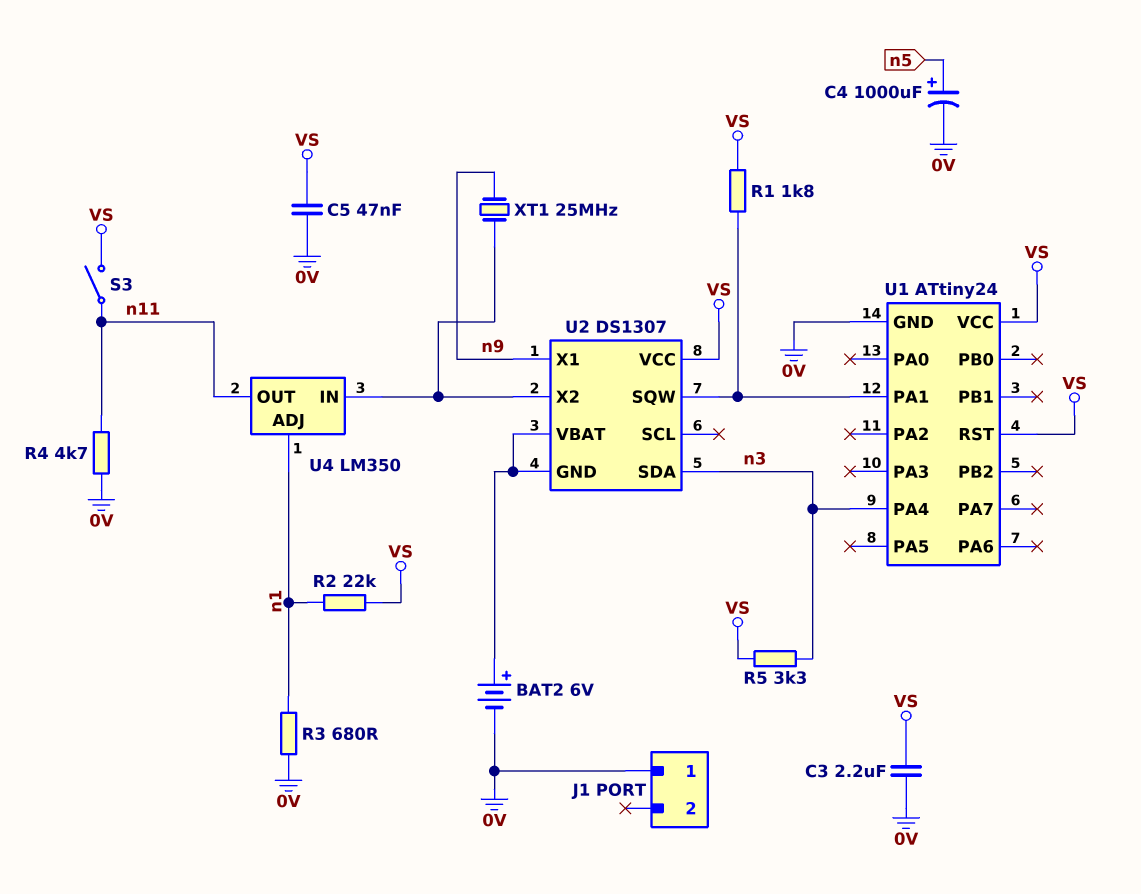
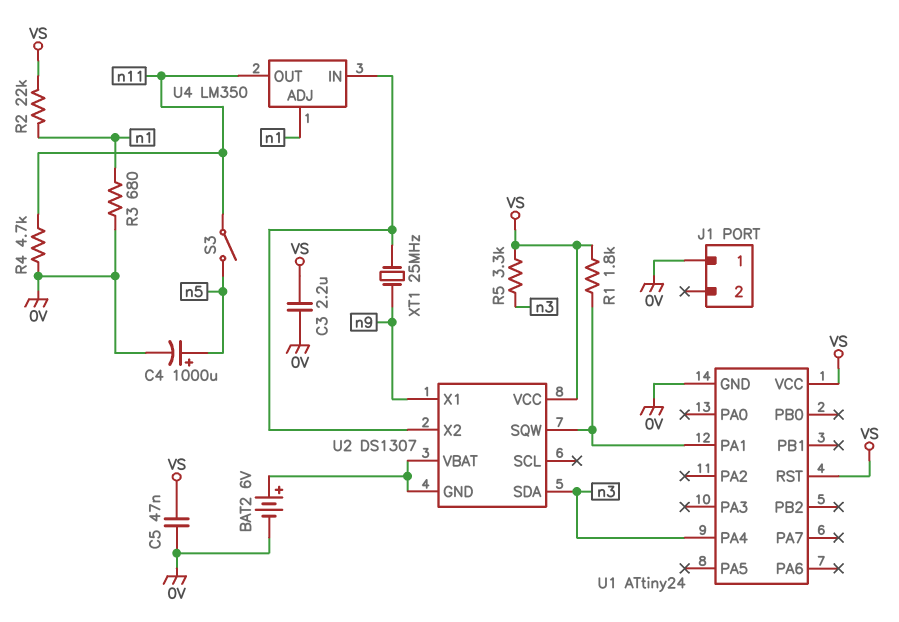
S3: switch (VS, n11) -> switch (n5, n11)

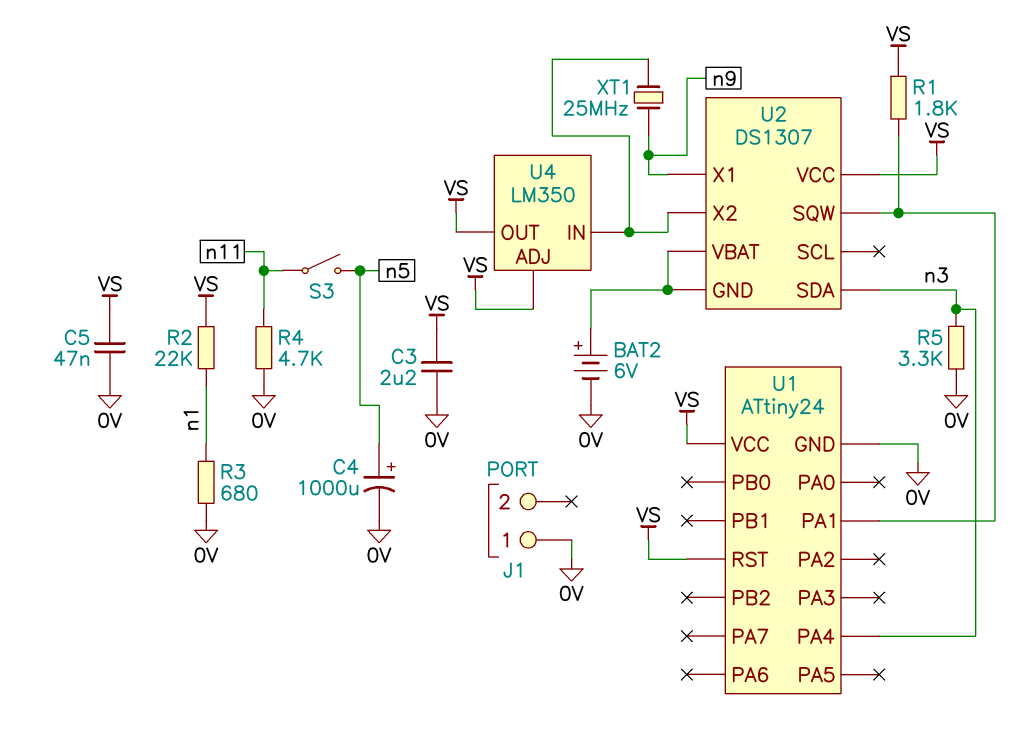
R5: 3.3k (VS, n3) -> 3.3k (0V, n3)
U4 pin ADJ: n1 -> VS
U4 pin OUT: n11 -> VS

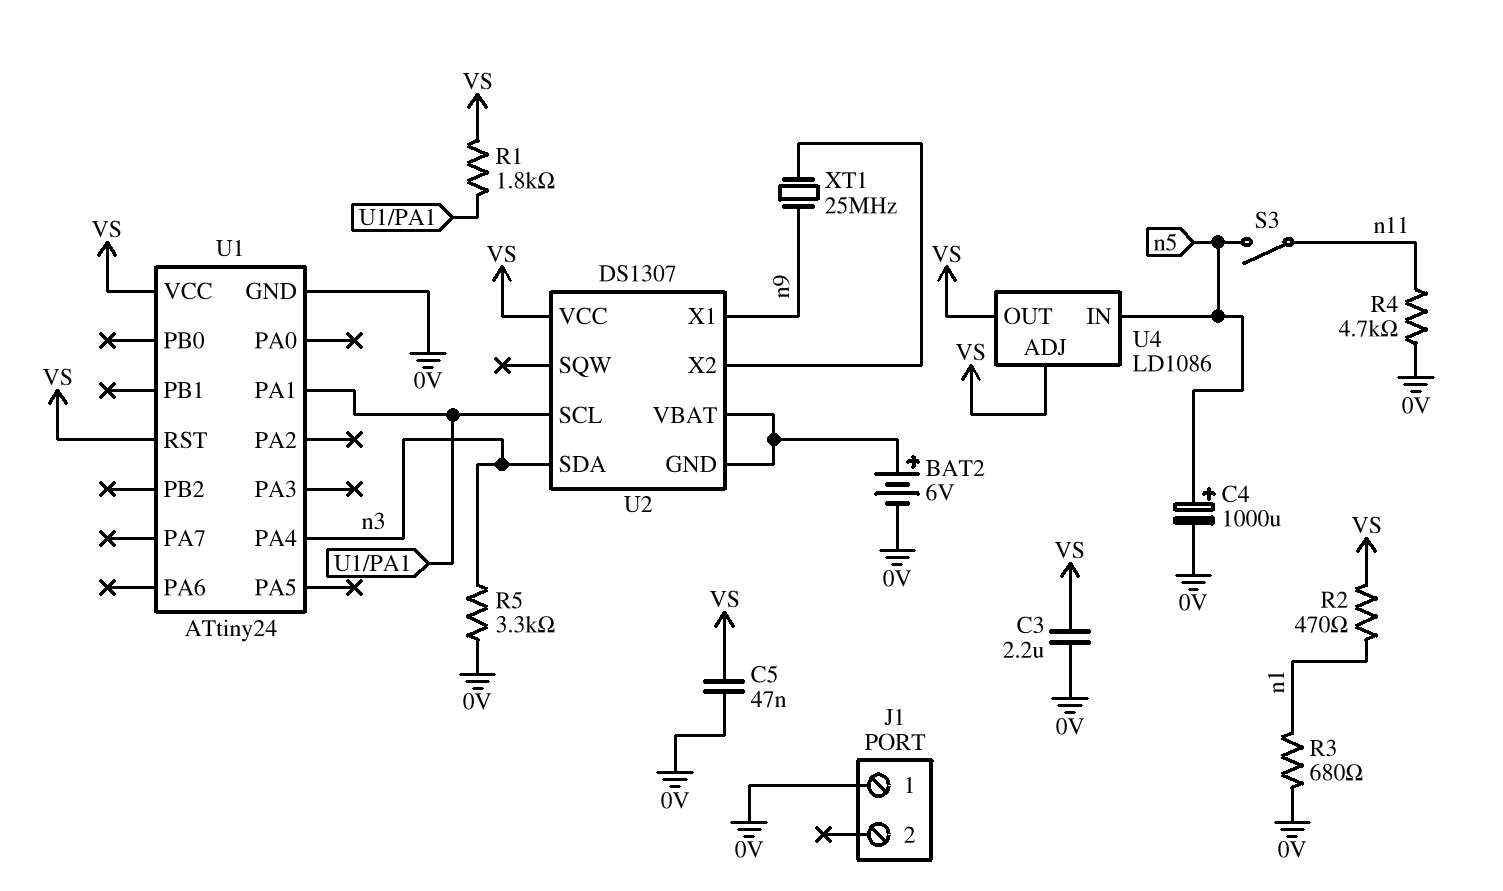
R2: 22k (VS, n1) -> 470 (VS, n1)
U2 pin SCL: none -> U1/PA1
U2 pin SQW: U1/PA1 -> none
U4: LM350 -> LD1086
U4 pin IN: U2/X2 -> n5

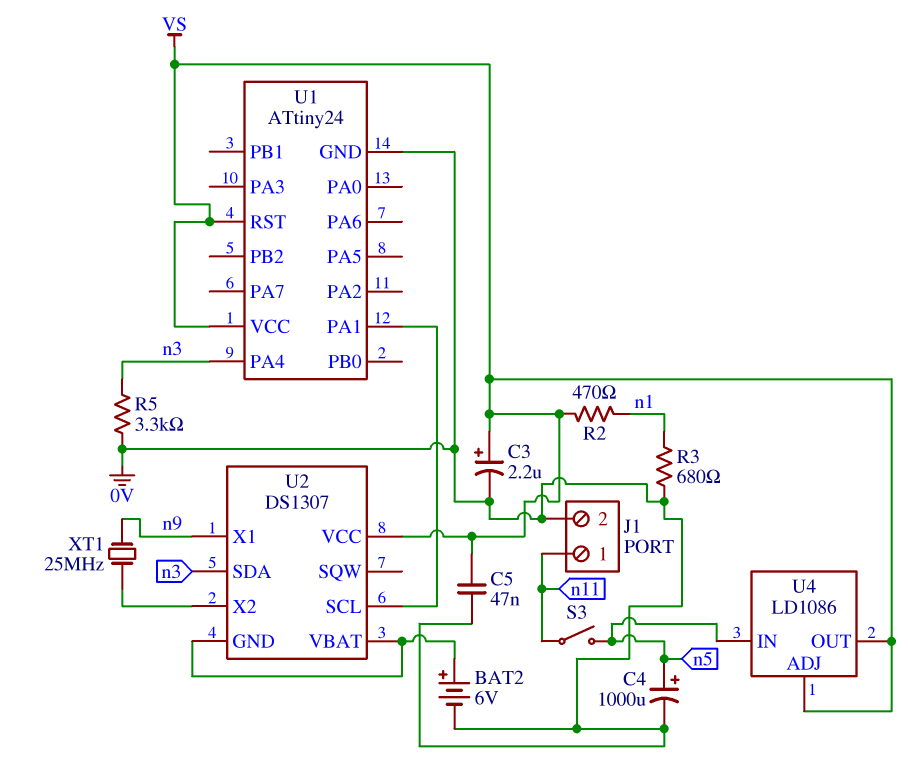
C3: 2.2uF (0V, VS) -> 2.2uF (plus VS, minus 0V)
J1 pin 1: 0V -> n11
J1 pin 2: none -> 0V
R1: 1.8k (U1/PA1, VS) -> none
R4: 4.7k (0V, n11) -> none

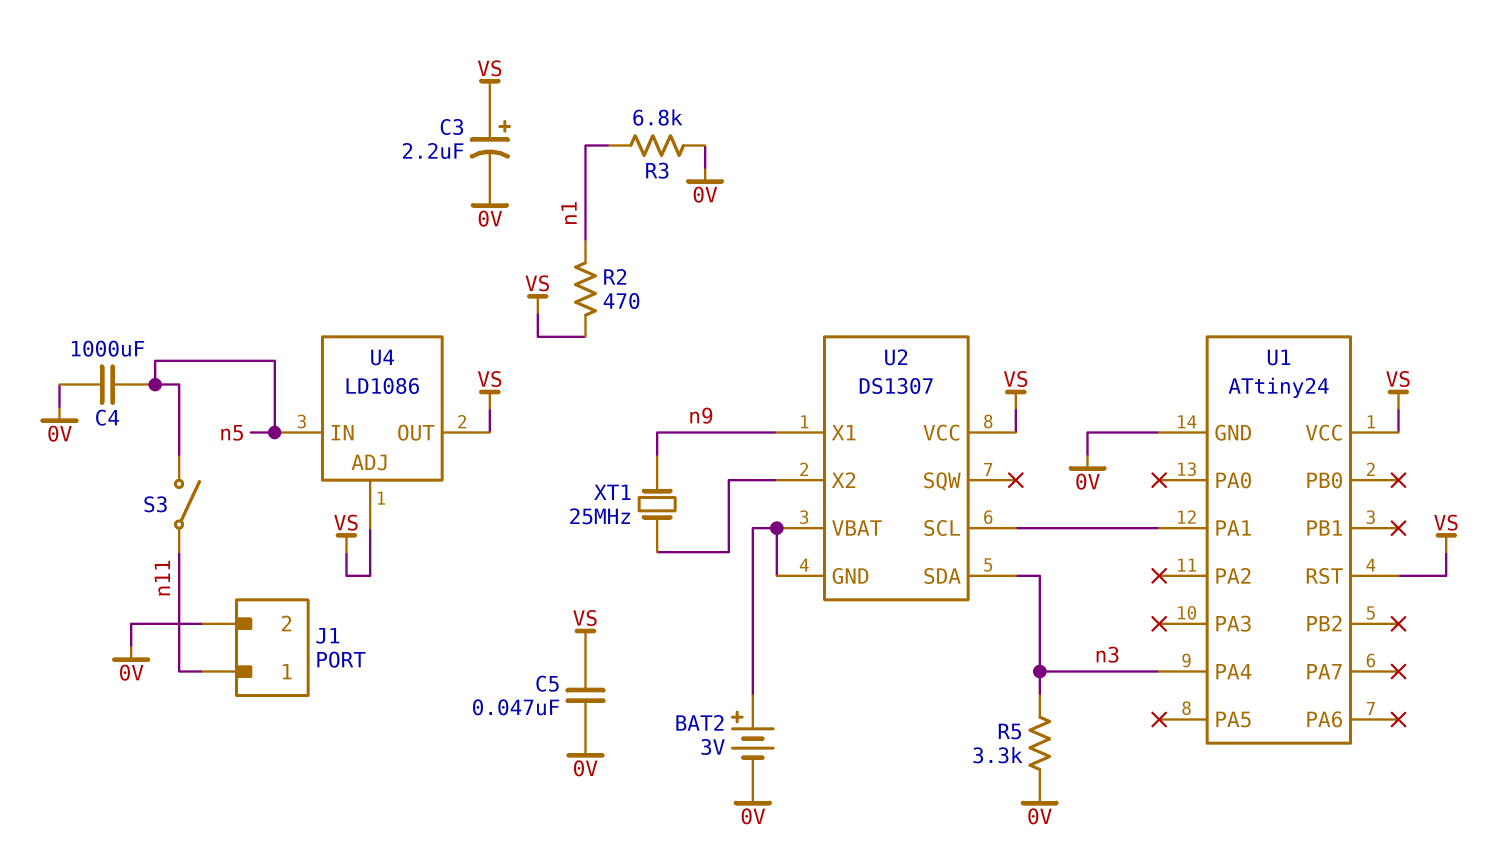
BAT2: 6V (plus U2/GND, minus 0V) -> 3V (plus U2/GND, minus 0V)
C4: 1000uF (plus n5, minus 0V) -> 1000uF (0V, n5)
R3: 680 (0V, n1) -> 6.8k (0V, n1)

